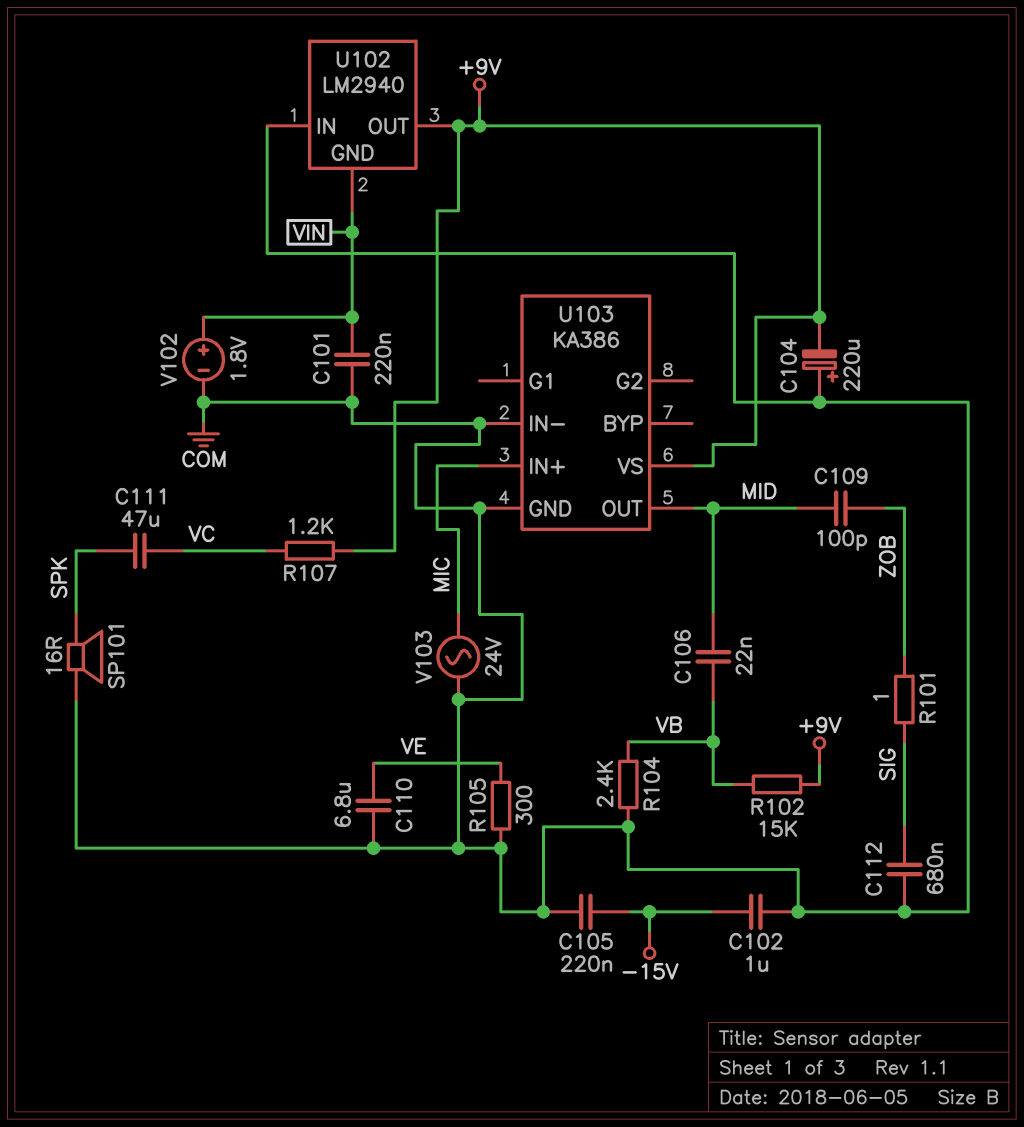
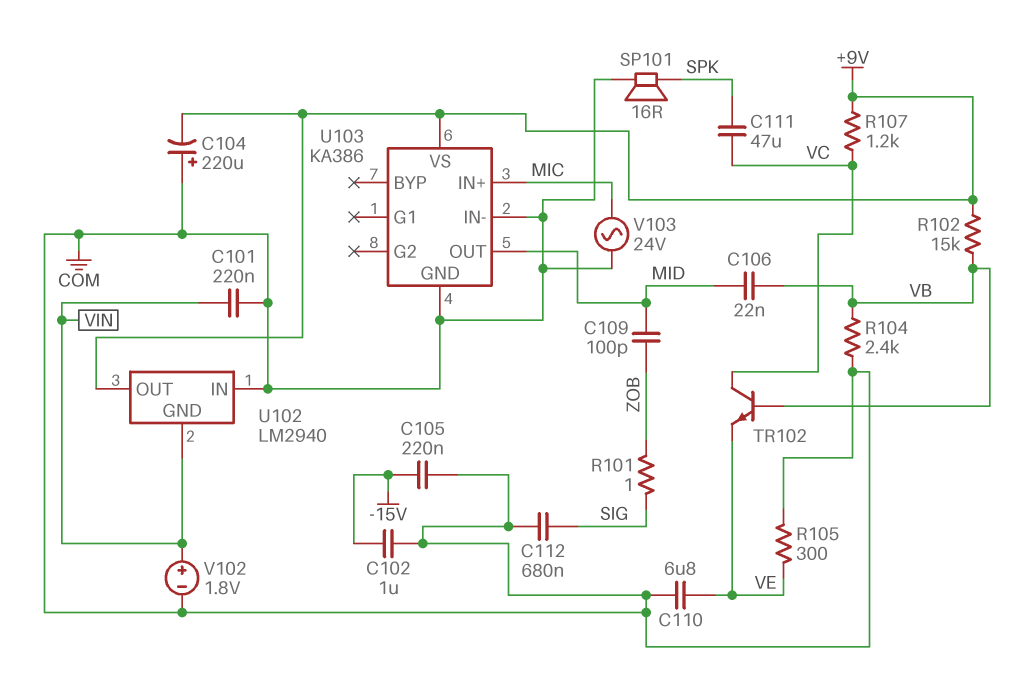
TR102: none -> NPN (B VB, C VC, E VE)

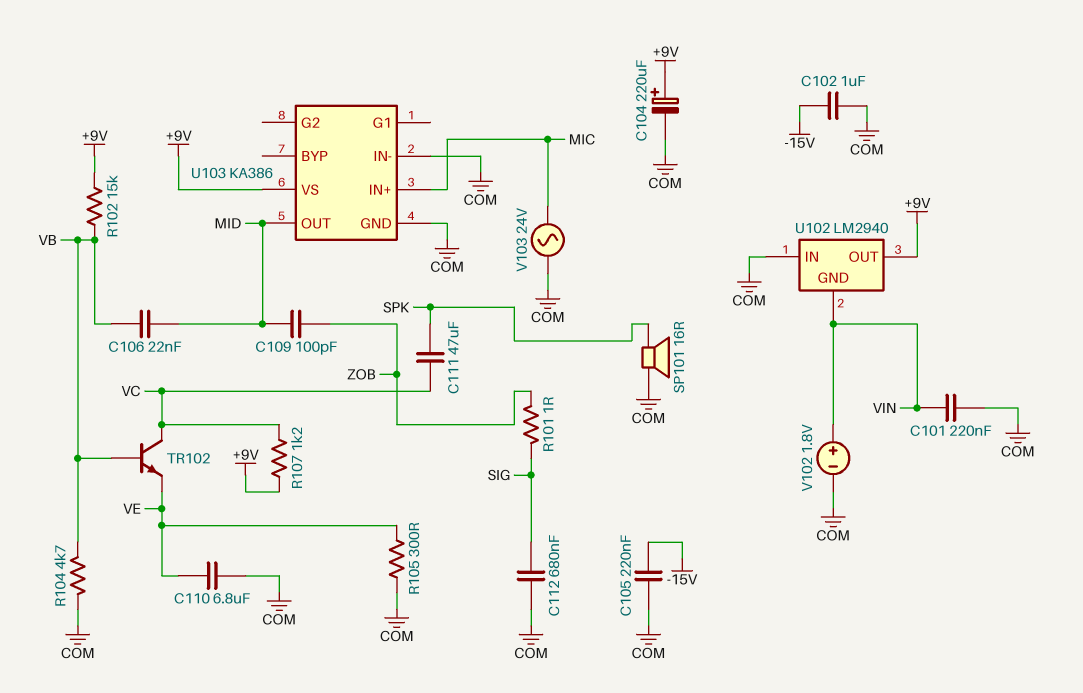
C104: 220uF (plus COM, minus +9V) -> 220uF (plus +9V, minus COM)
R104: 2.4k (COM, VB) -> 4.7k (COM, VB)

